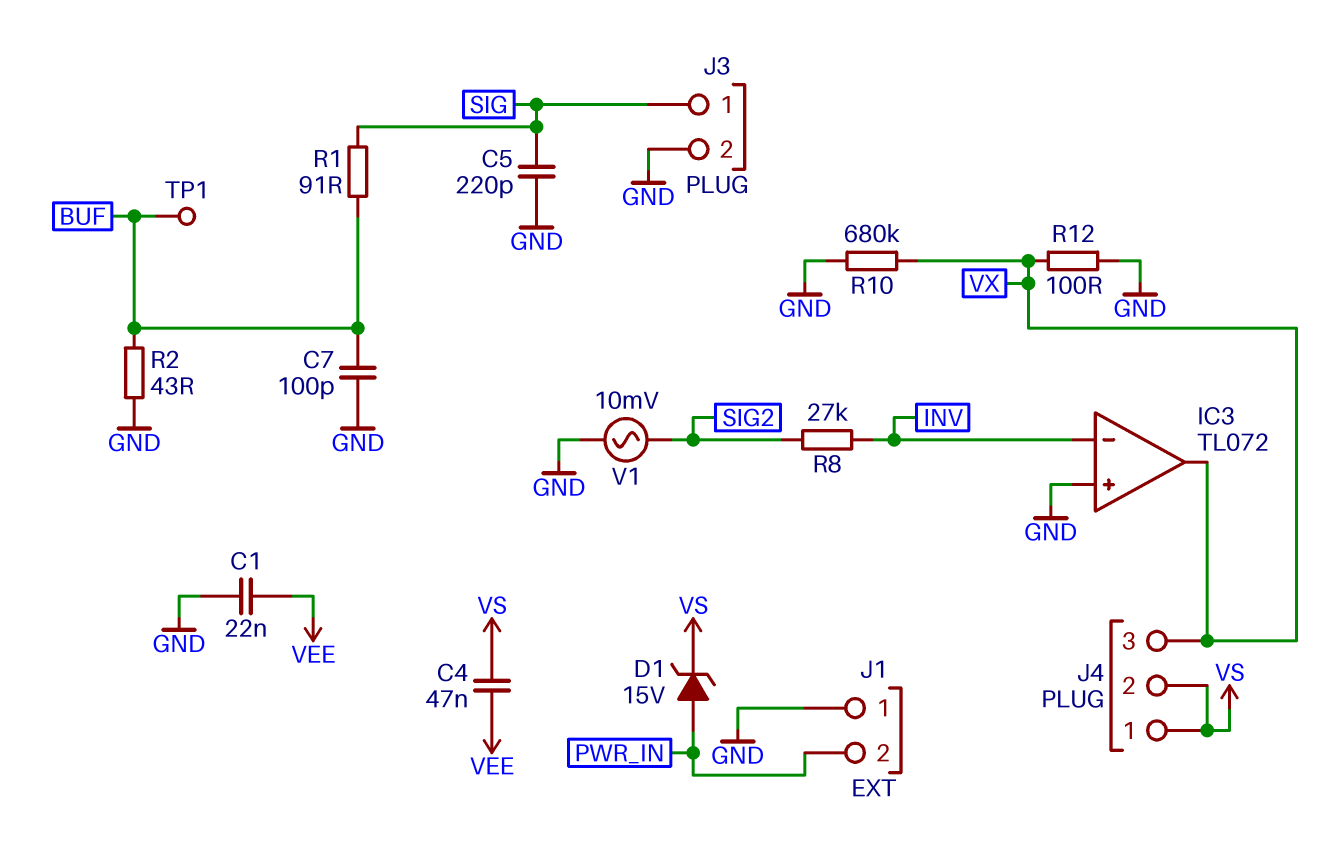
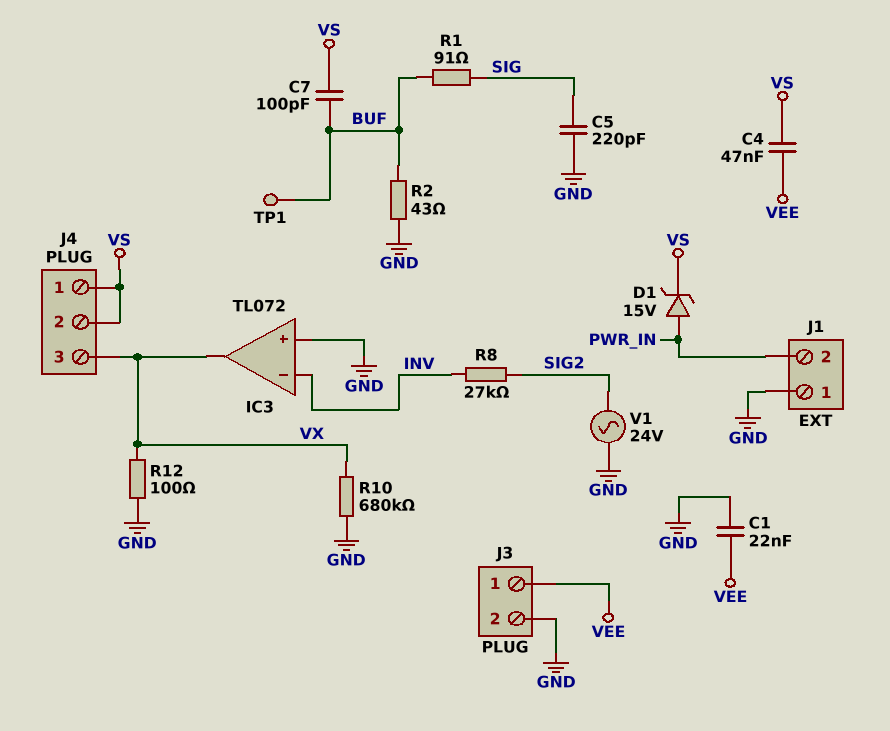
C7: 100pF (BUF, GND) -> 100pF (BUF, VS)
J3 pin 1: SIG -> VEE
V1: AC 10mV (GND, SIG2) -> AC 24V (GND, SIG2)

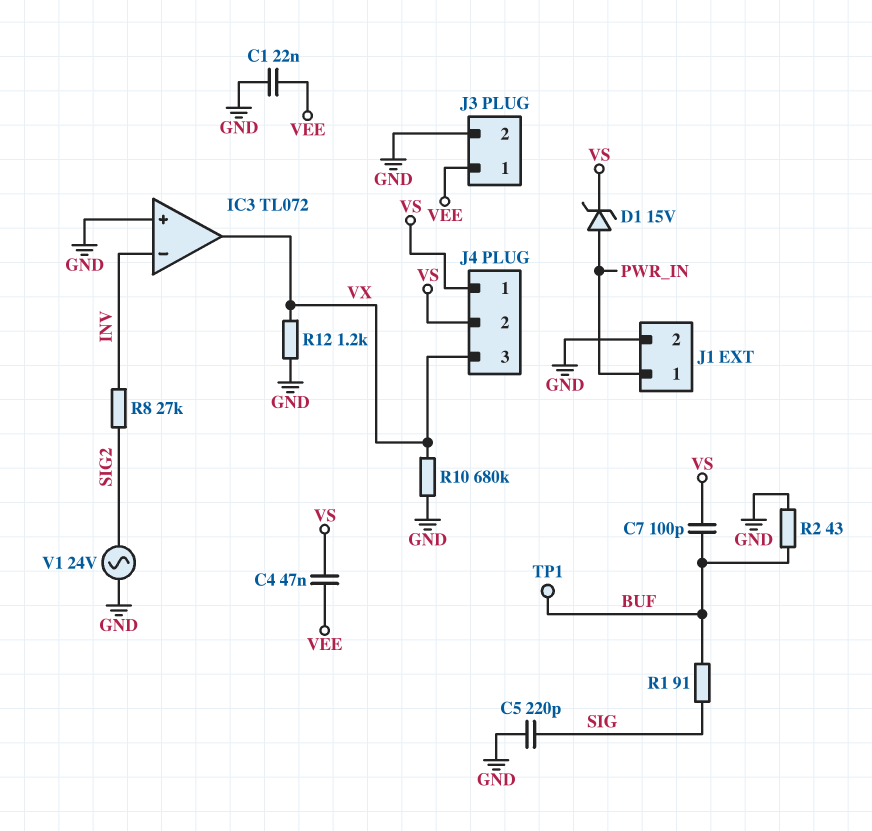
J1 pin 1: GND -> PWR_IN
J1 pin 2: PWR_IN -> GND
R12: 100 (GND, VX) -> 1.2k (GND, VX)

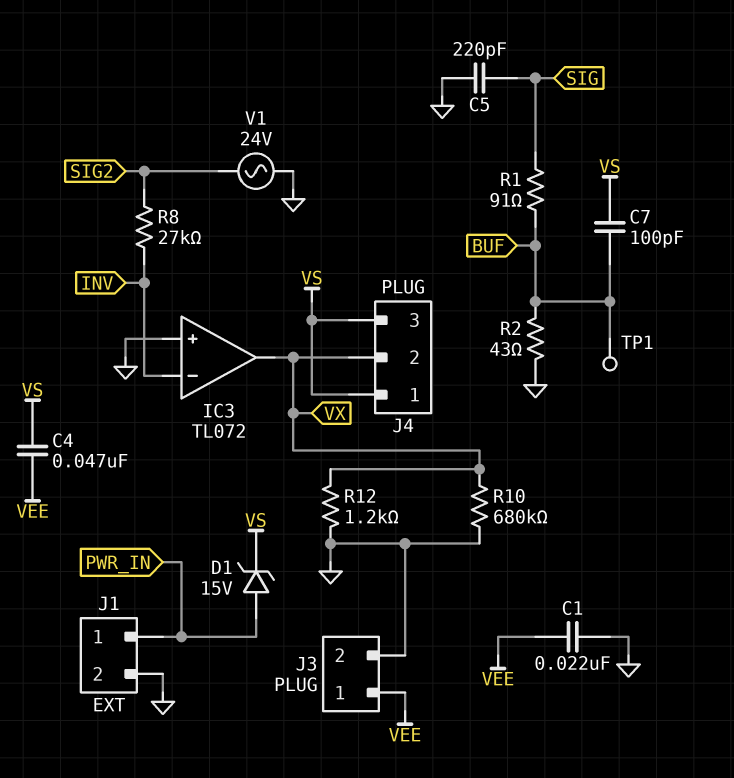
J4 pin 2: VS -> VX
J4 pin 3: VX -> VS

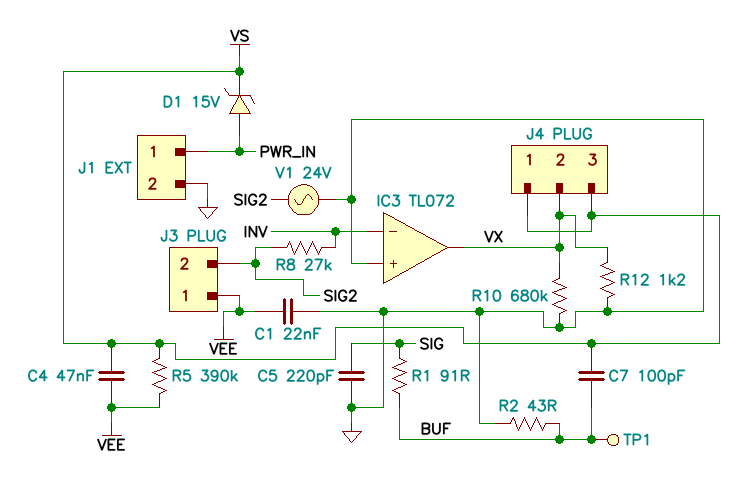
J3 pin 2: GND -> SIG2
R5: none -> 390k (VEE, VS)

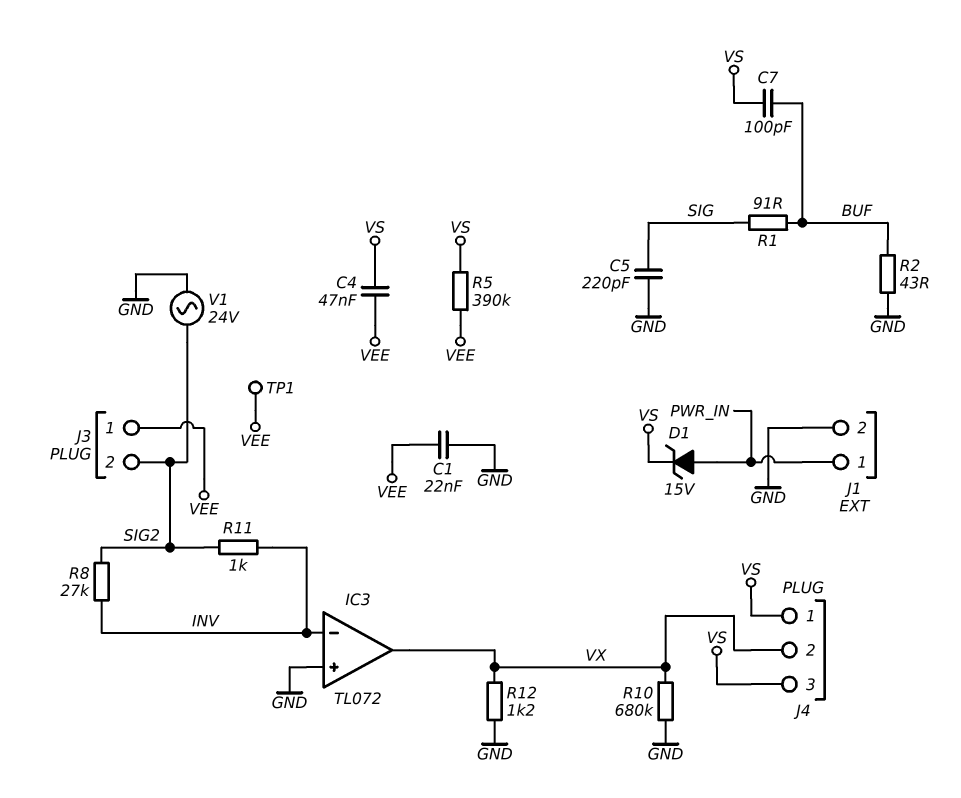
R11: none -> 1k (INV, SIG2)
TP1: test point (BUF) -> test point (VEE)

